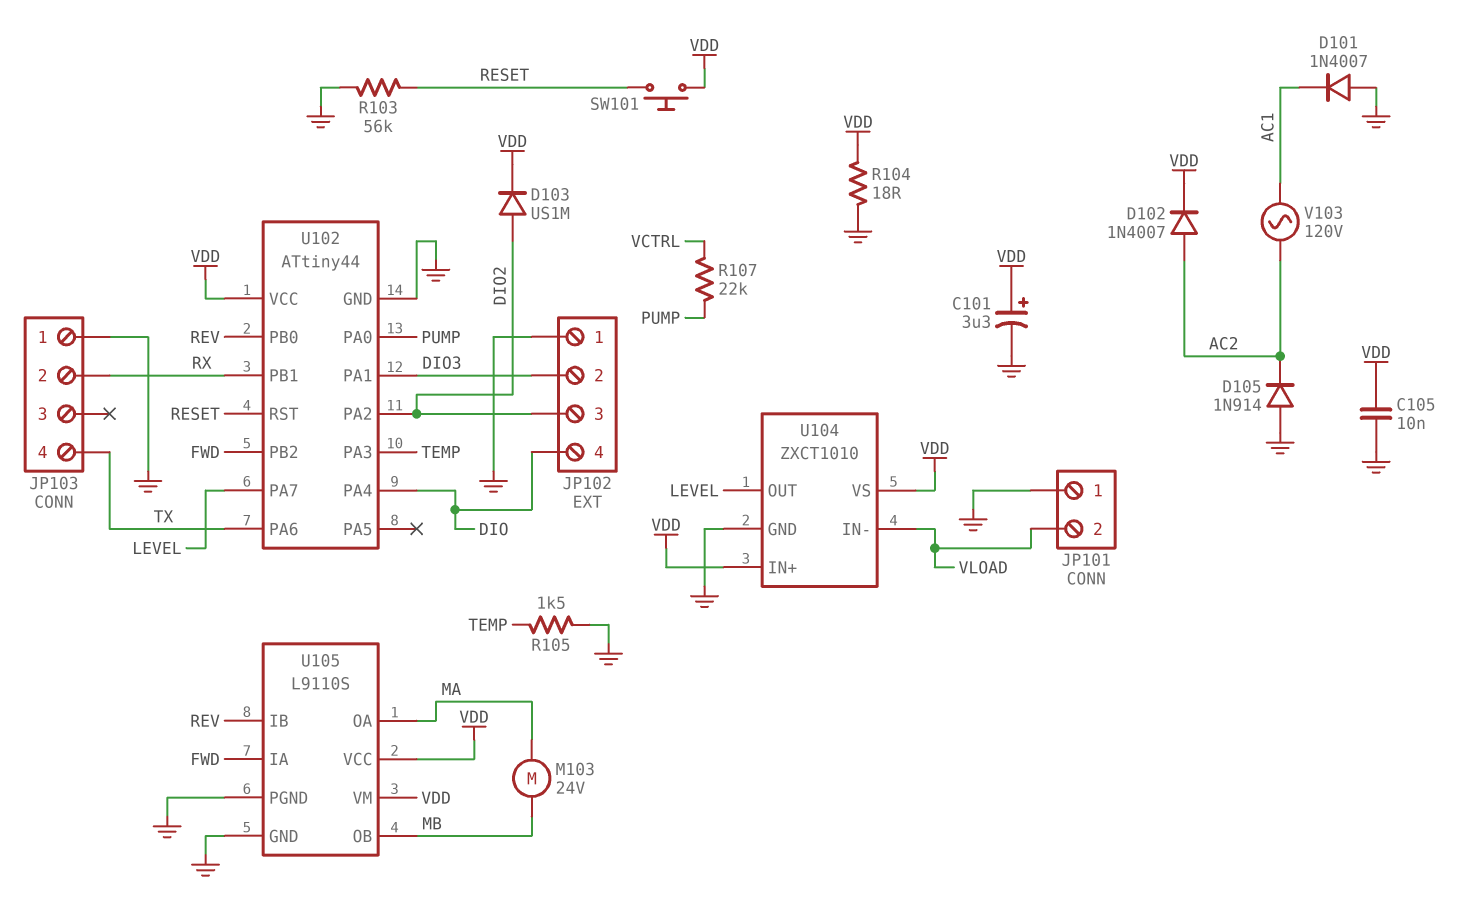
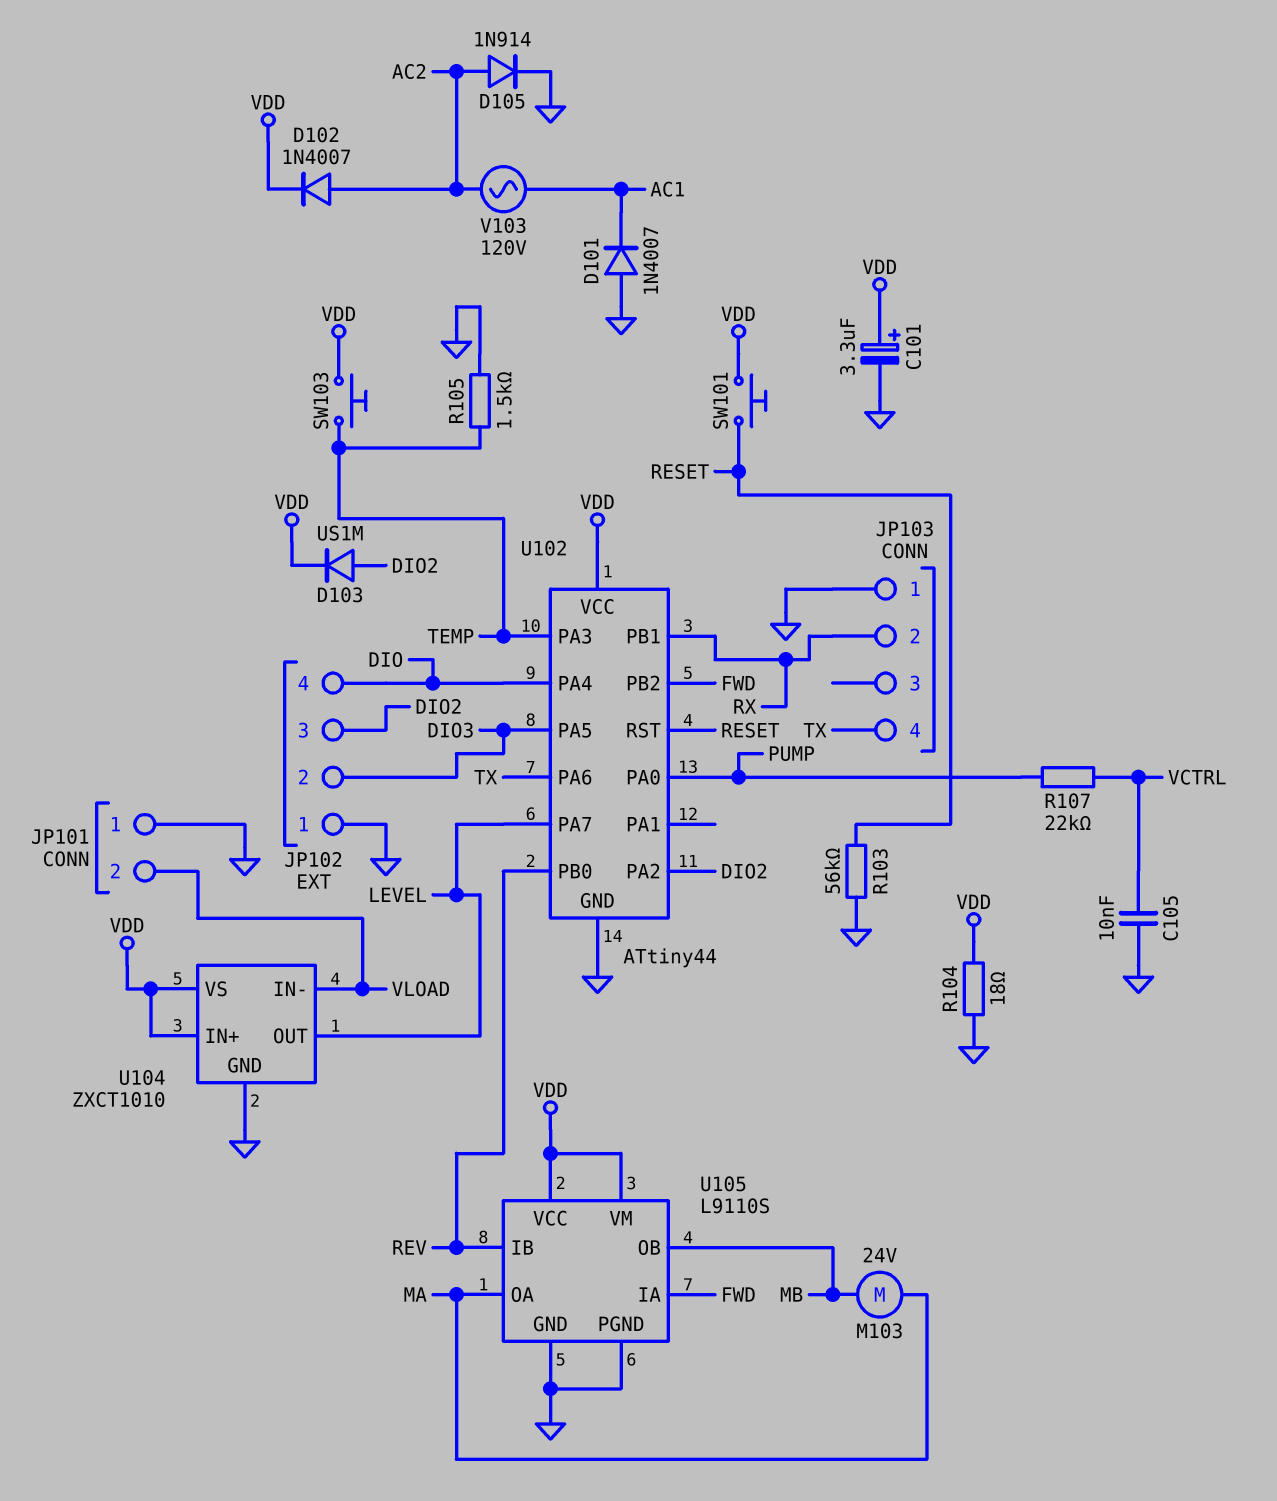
C105: 10nF (GND, VDD) -> 10nF (GND, VCTRL)
D105: diode 1N914 (A GND, K AC2) -> diode 1N914 (A AC2, K GND)
SW103: none -> button (TEMP, VDD)
U102 pin PA1: DIO3 -> none
U102 pin PA5: none -> DIO3

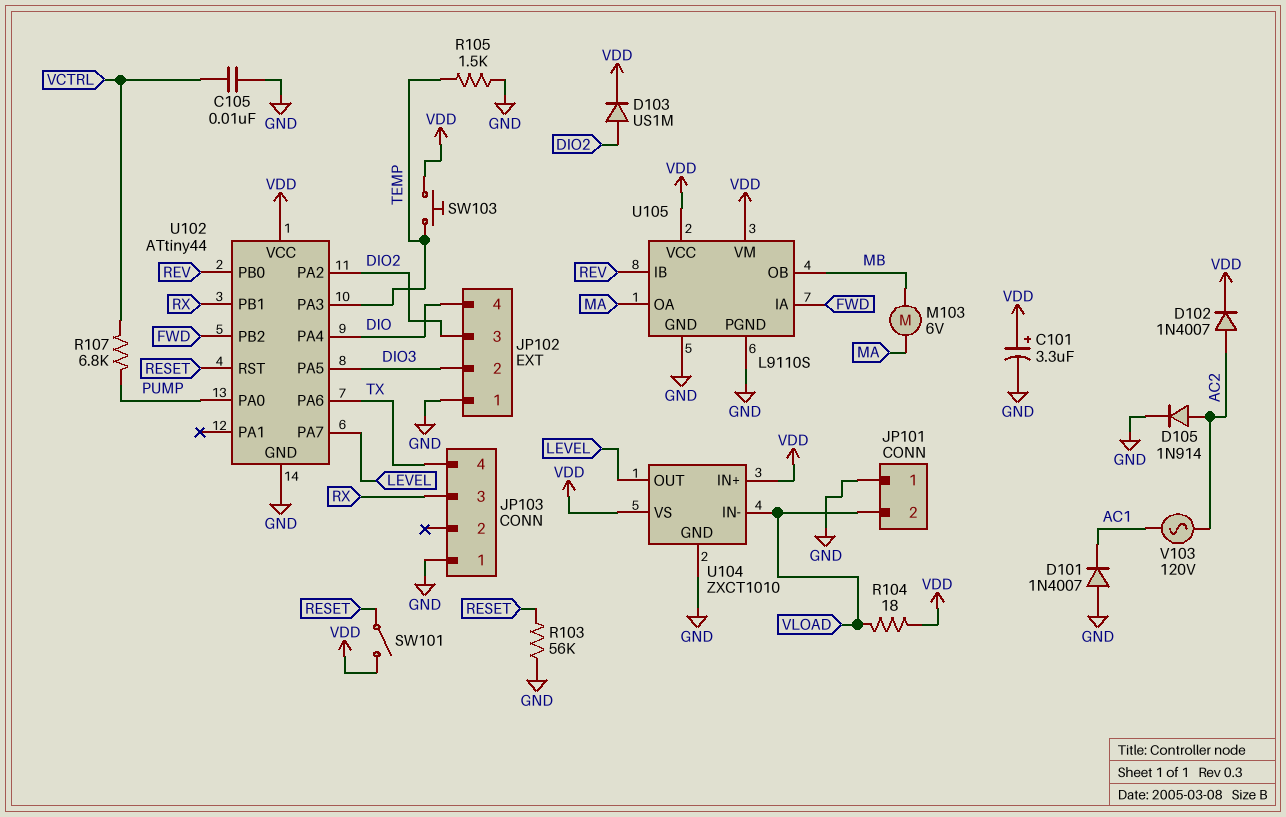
JP103 pin 2: RX -> none
JP103 pin 3: none -> RX
M103: motor 24V (MA, MB) -> motor 6V (MA, MB)
R104: 18 (GND, VDD) -> 18 (VDD, VLOAD)
R107: 22k (PUMP, VCTRL) -> 6.8k (PUMP, VCTRL)
SW101: button (RESET, VDD) -> switch (RESET, VDD)

